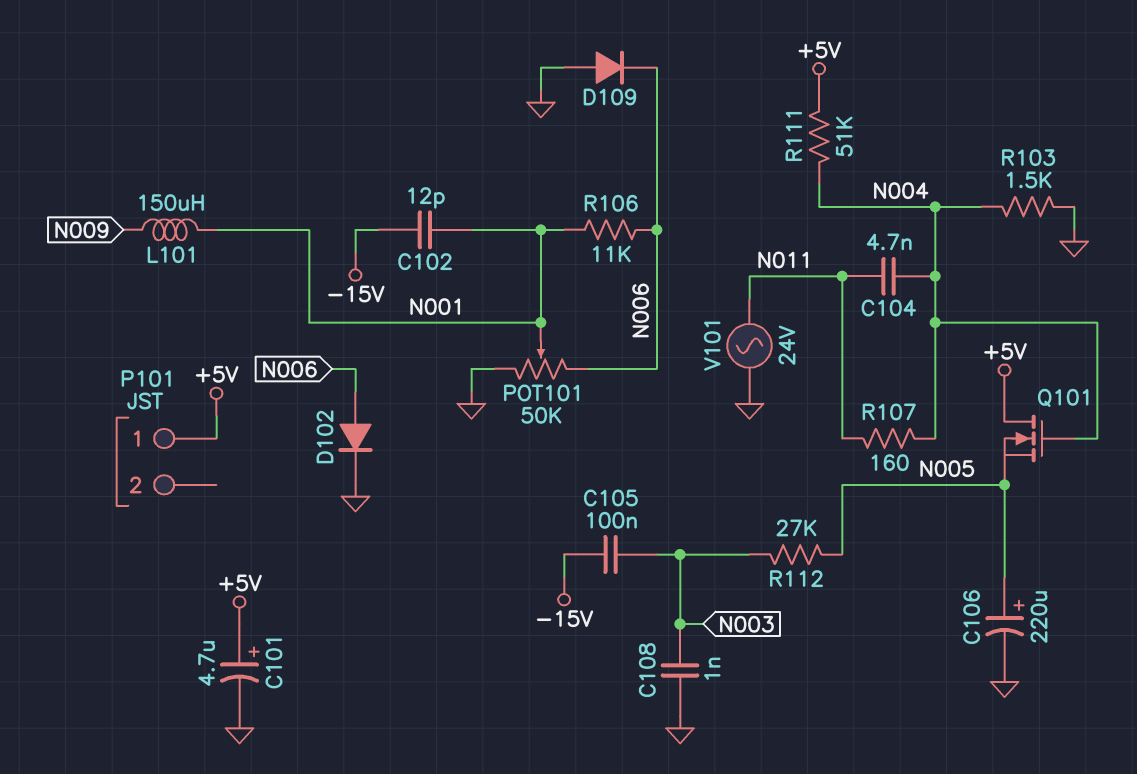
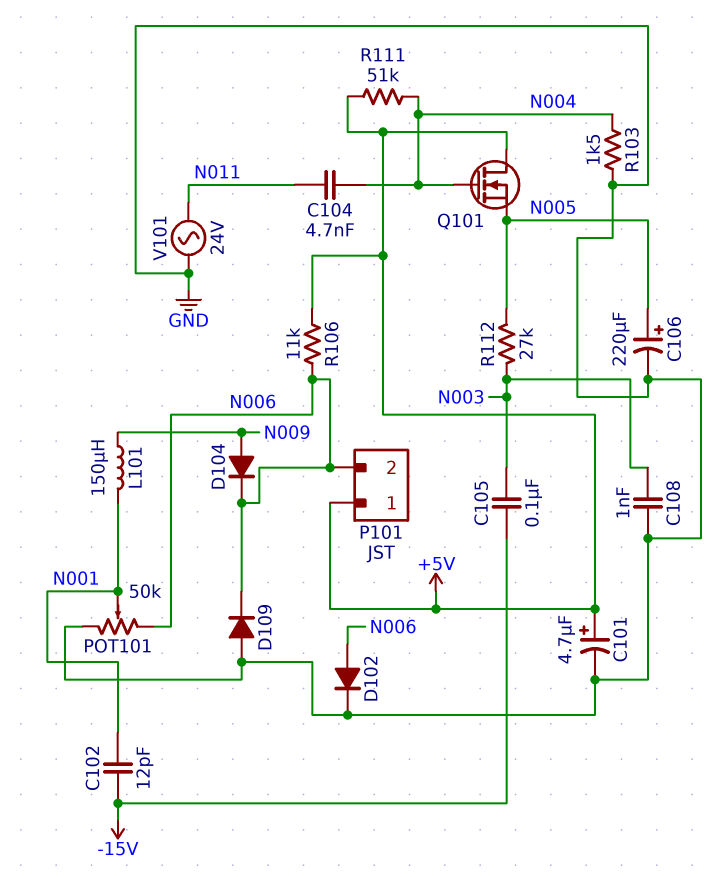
D104: none -> diode (A N009, K N006)
P101 pin 2: none -> N006
R106: 11k (N001, N006) -> 11k (+5V, N006)
R107: 160 (N004, N011) -> none

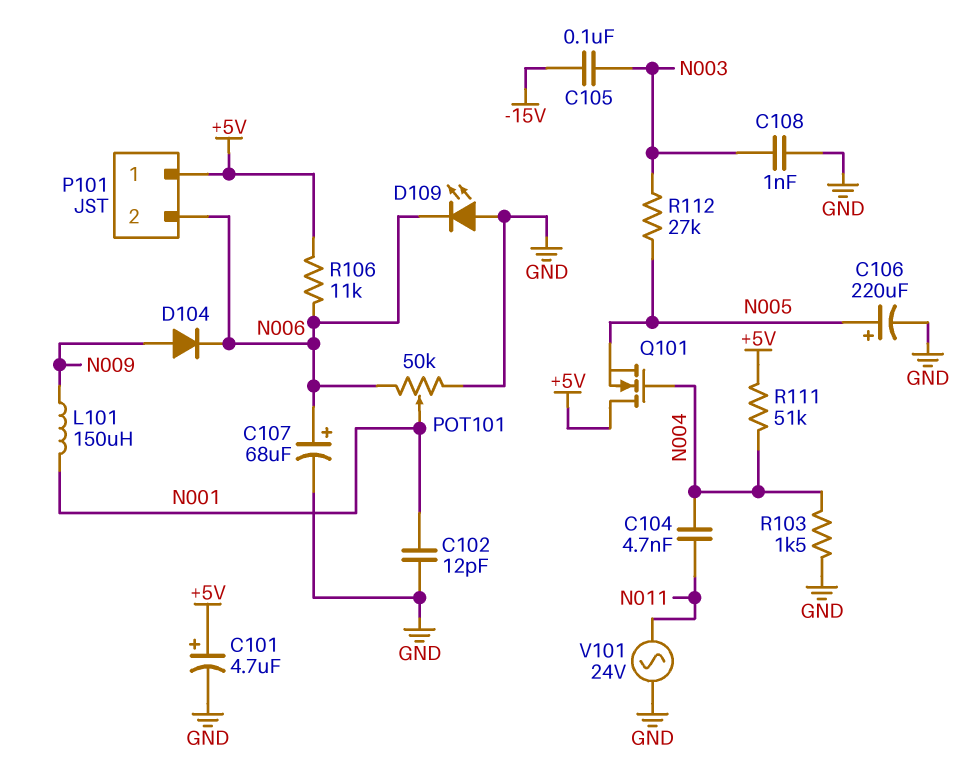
C102: 12pF (-15V, N001) -> 12pF (GND, N001)
C107: none -> 68uF (plus N006, minus GND)
D102: diode (A N006, K GND) -> none
D109: diode (A GND, K N006) -> LED (A GND, K N006)

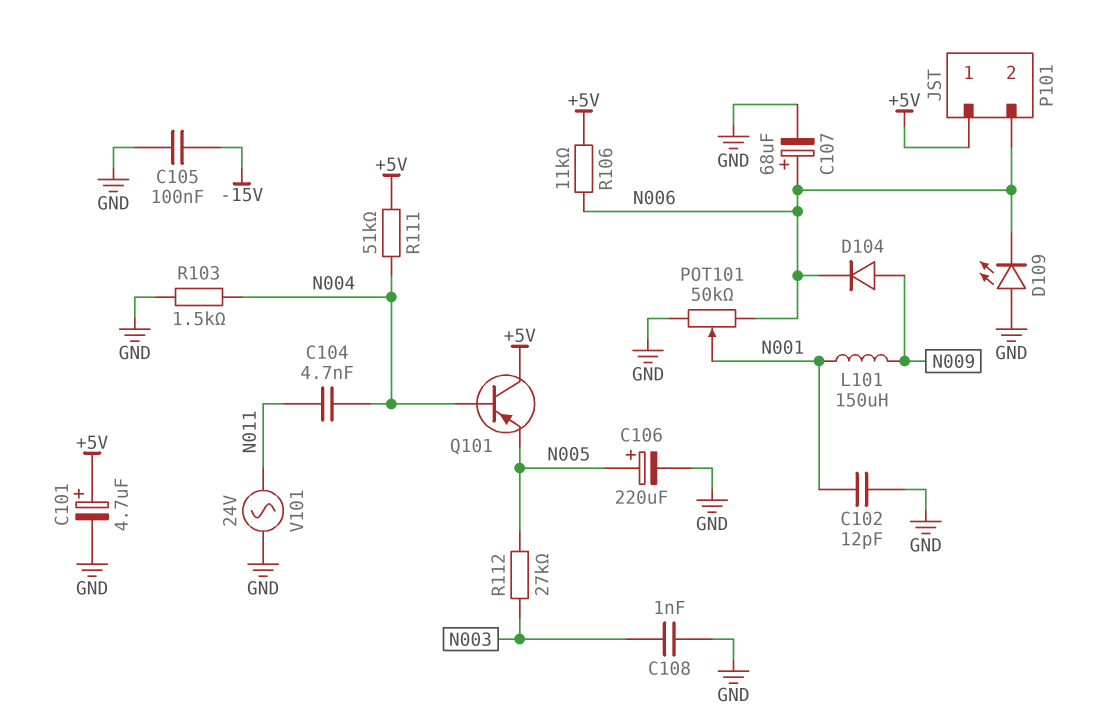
C105: 100nF (-15V, N003) -> 100nF (-15V, GND)
Q101: NMOS (G N004, D +5V, S N005) -> PNP (B N004, C +5V, E N005)

